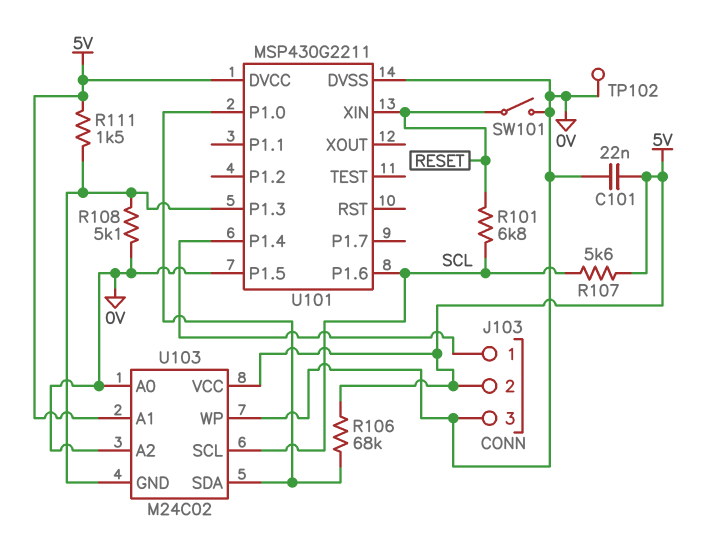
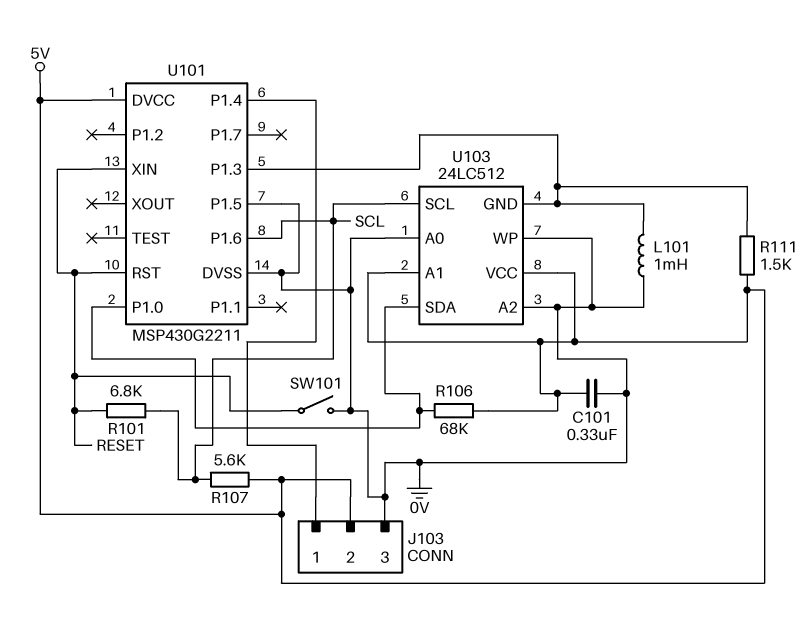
C101: 22nF (0V, 5V) -> 330nF (0V, 5V)
L101: none -> 1mH (0V, U101/P1.3)
R108: 5.1k (0V, U101/P1.3) -> none
TP102: test point (0V) -> none
U101 pin RST: none -> RESET
U103: M24C02 -> 24LC512

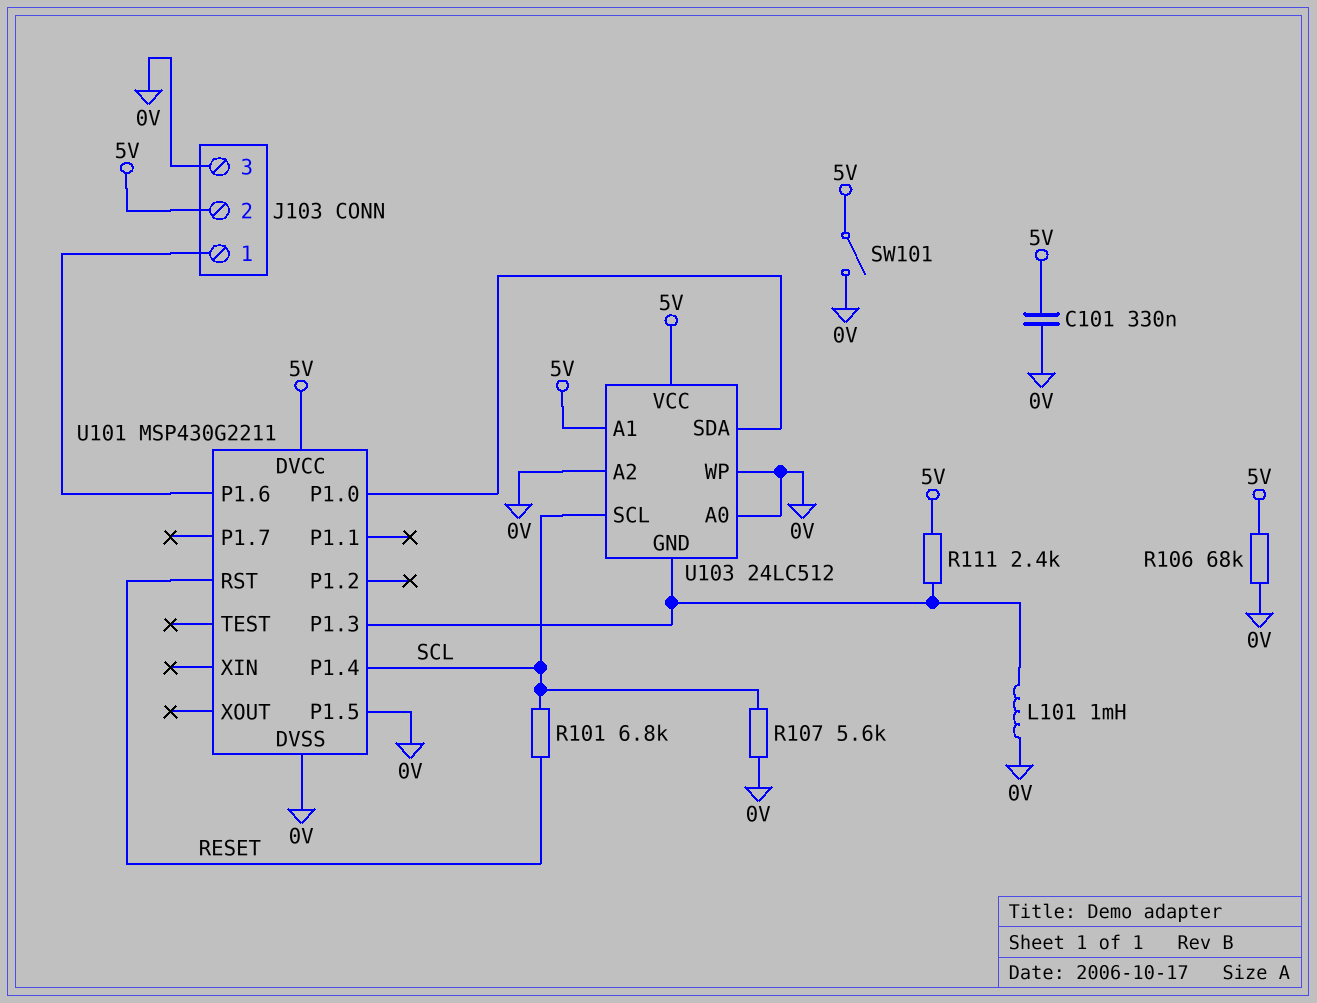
R106: 68k (5V, U101/P1.0) -> 68k (0V, 5V)
R107: 5.6k (5V, SCL) -> 5.6k (0V, SCL)
R111: 1.5k (5V, U101/P1.3) -> 2.4k (5V, U101/P1.3)
SW101: switch (0V, RESET) -> switch (0V, 5V)
U101 pin P1.4: J103/1 -> SCL
U101 pin P1.6: SCL -> J103/1
U101 pin XIN: RESET -> none

